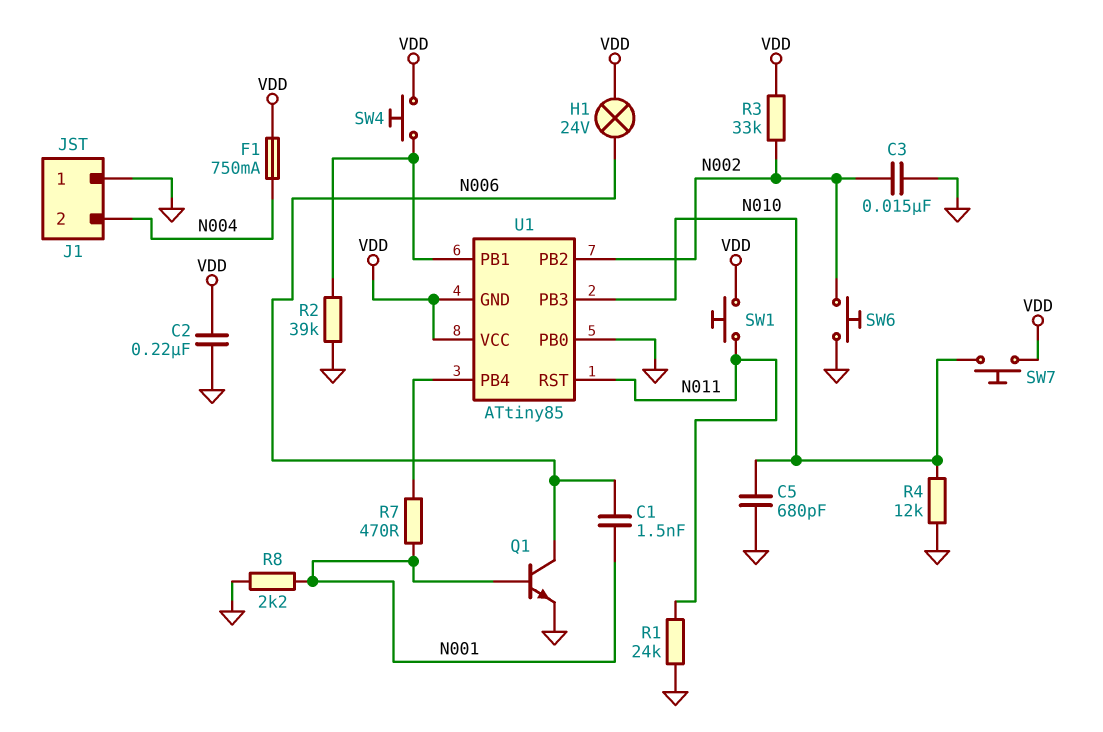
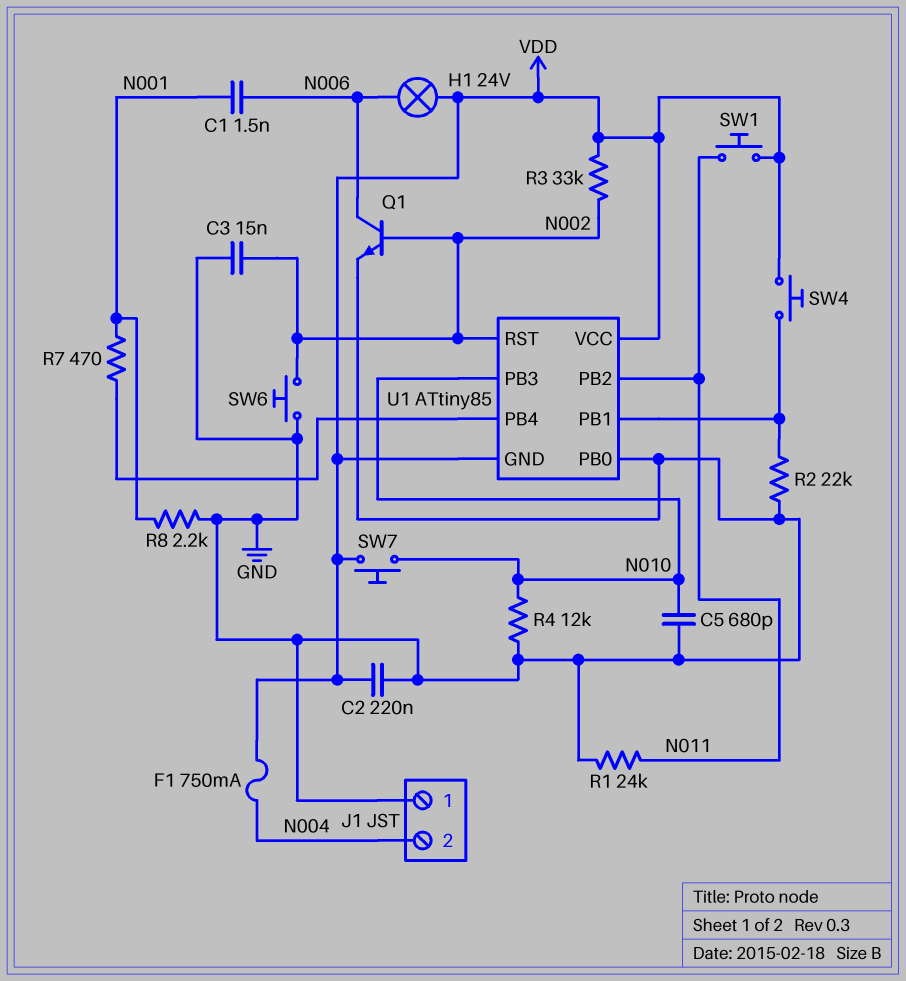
Q1: NPN (B N001, C N006, E GND) -> NPN (B N002, C N006, E GND)
R2: 39k (GND, U1/PB1) -> 22k (GND, U1/PB1)
U1 pin PB2: N002 -> N011
U1 pin RST: N011 -> N002

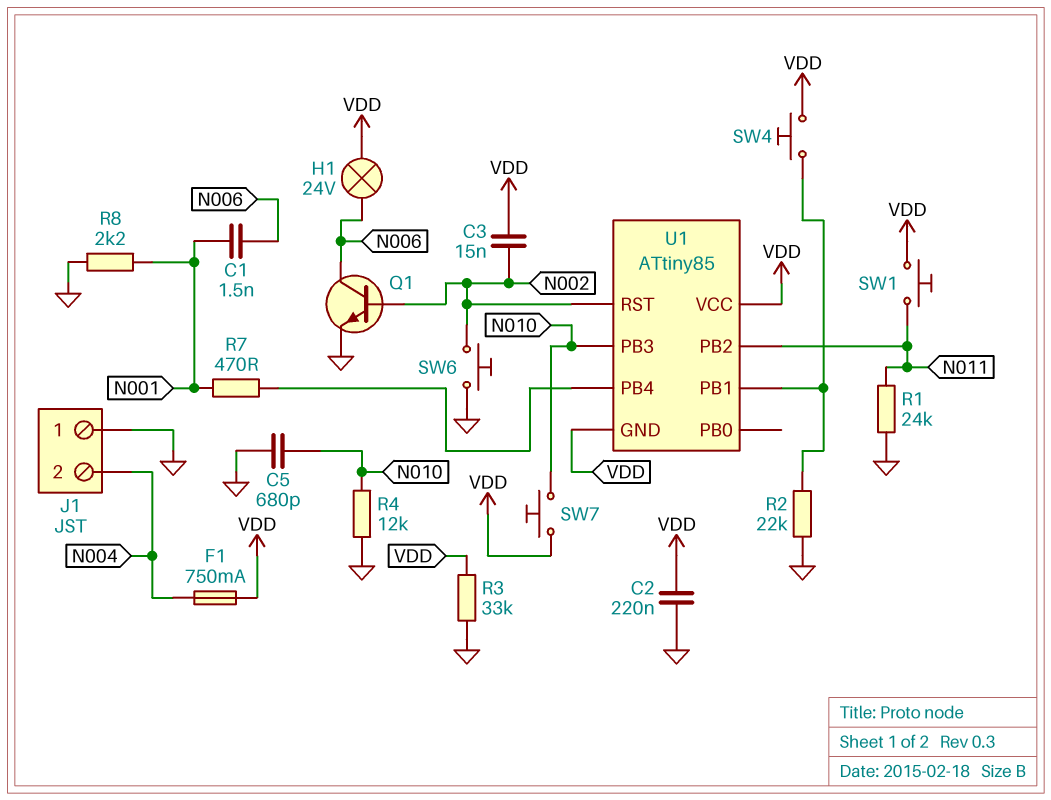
C3: 15nF (GND, N002) -> 15nF (N002, VDD)
R3: 33k (N002, VDD) -> 33k (GND, VDD)
U1 pin PB0: GND -> none

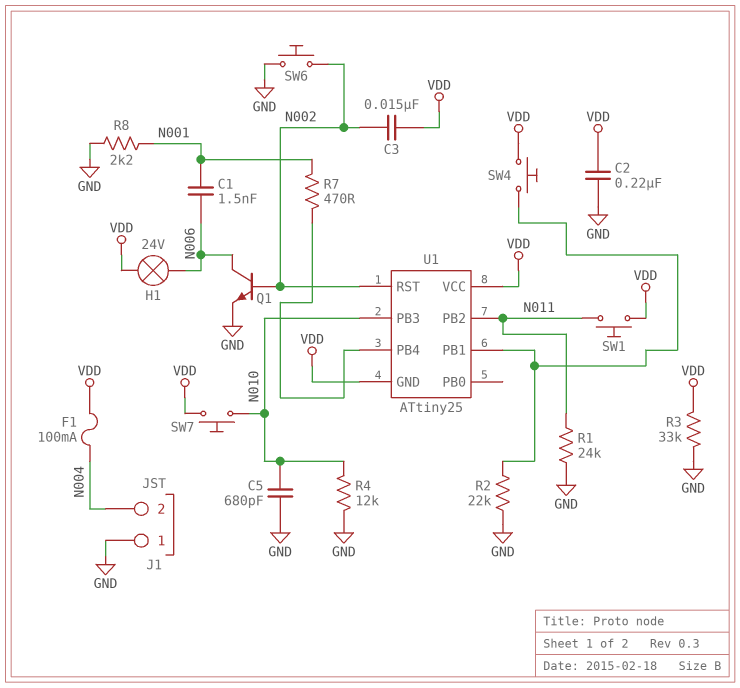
F1: 750mA (N004, VDD) -> 100mA (N004, VDD)
U1: ATtiny85 -> ATtiny25

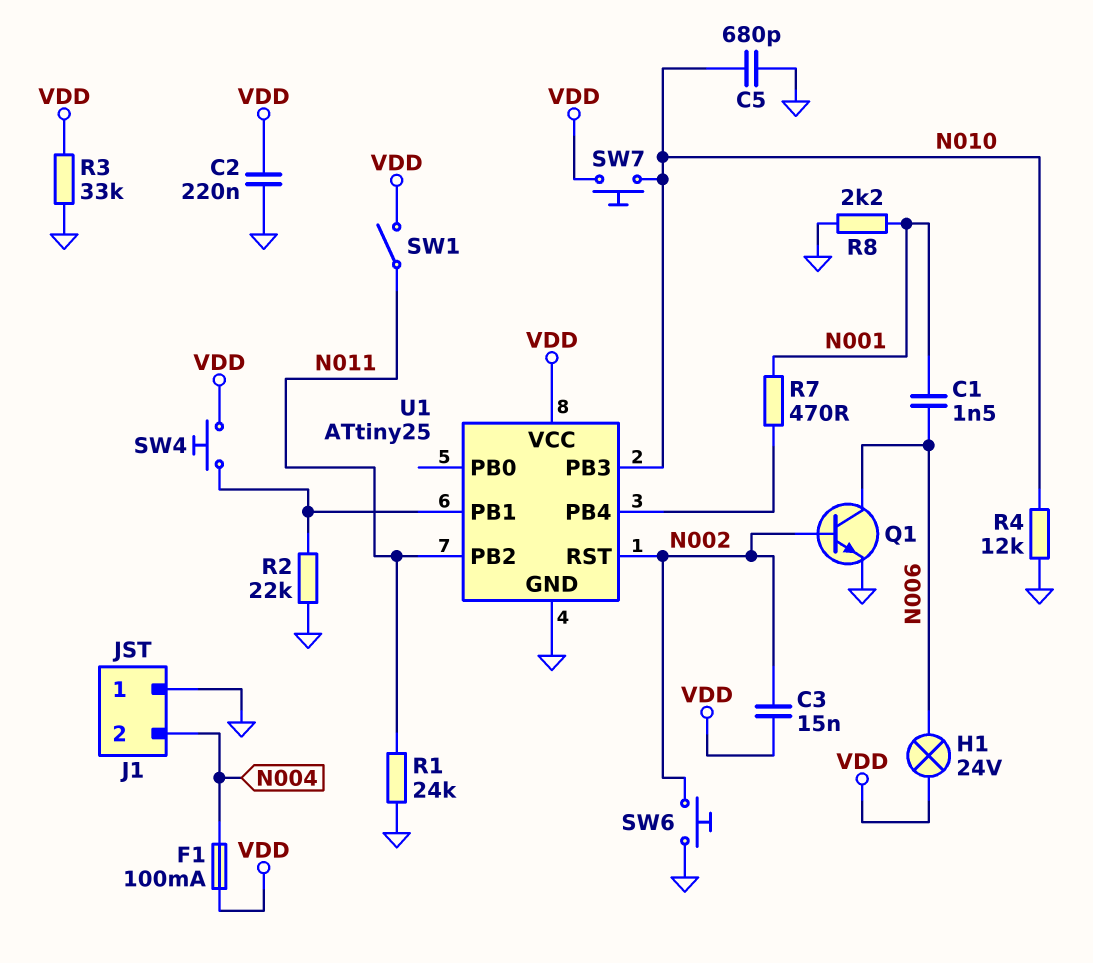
SW1: button (N011, VDD) -> switch (N011, VDD)
U1 pin GND: VDD -> GND

